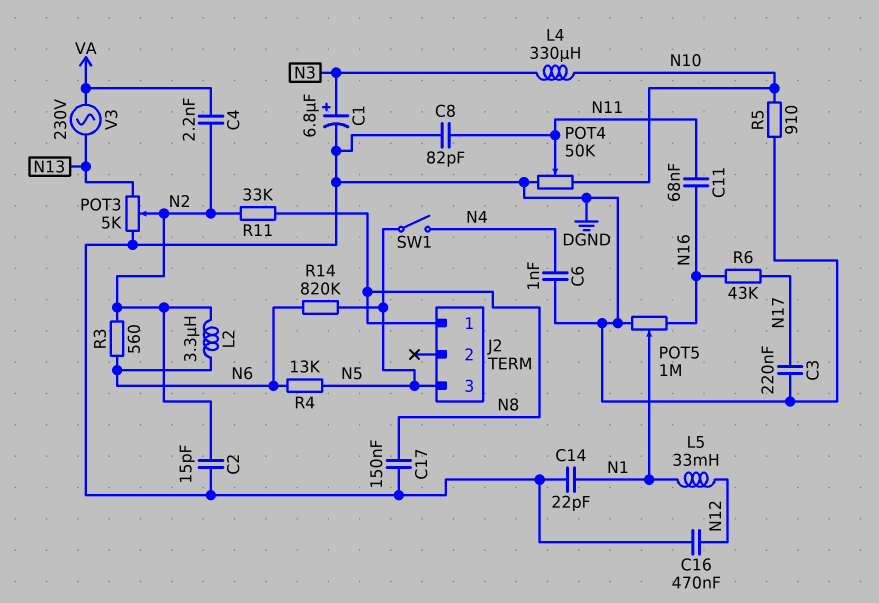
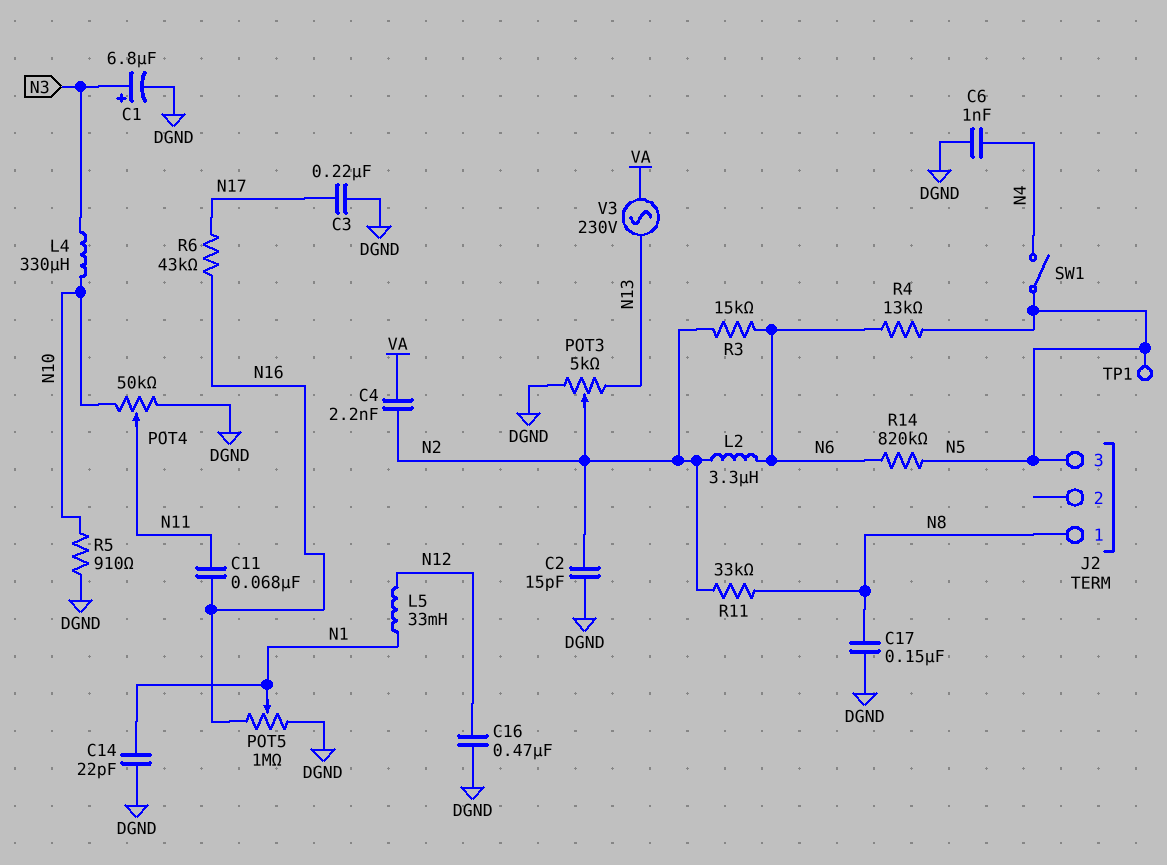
C8: 82pF (DGND, N11) -> none
R3: 560 (N2, N6) -> 15k (N2, N6)
TP1: none -> test point (N5)

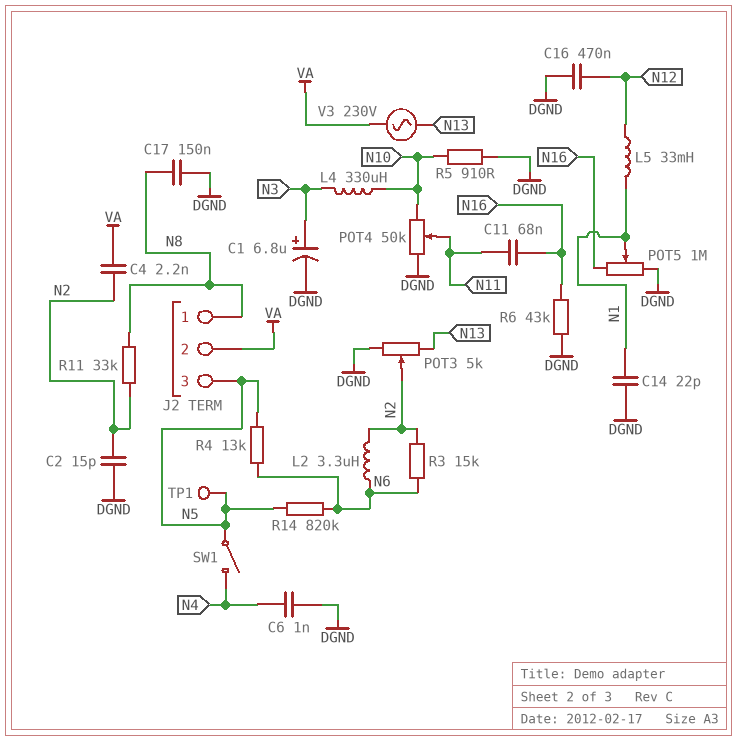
C3: 220nF (DGND, N17) -> none
J2 pin 2: none -> VA
R6: 43k (N16, N17) -> 43k (DGND, N16)

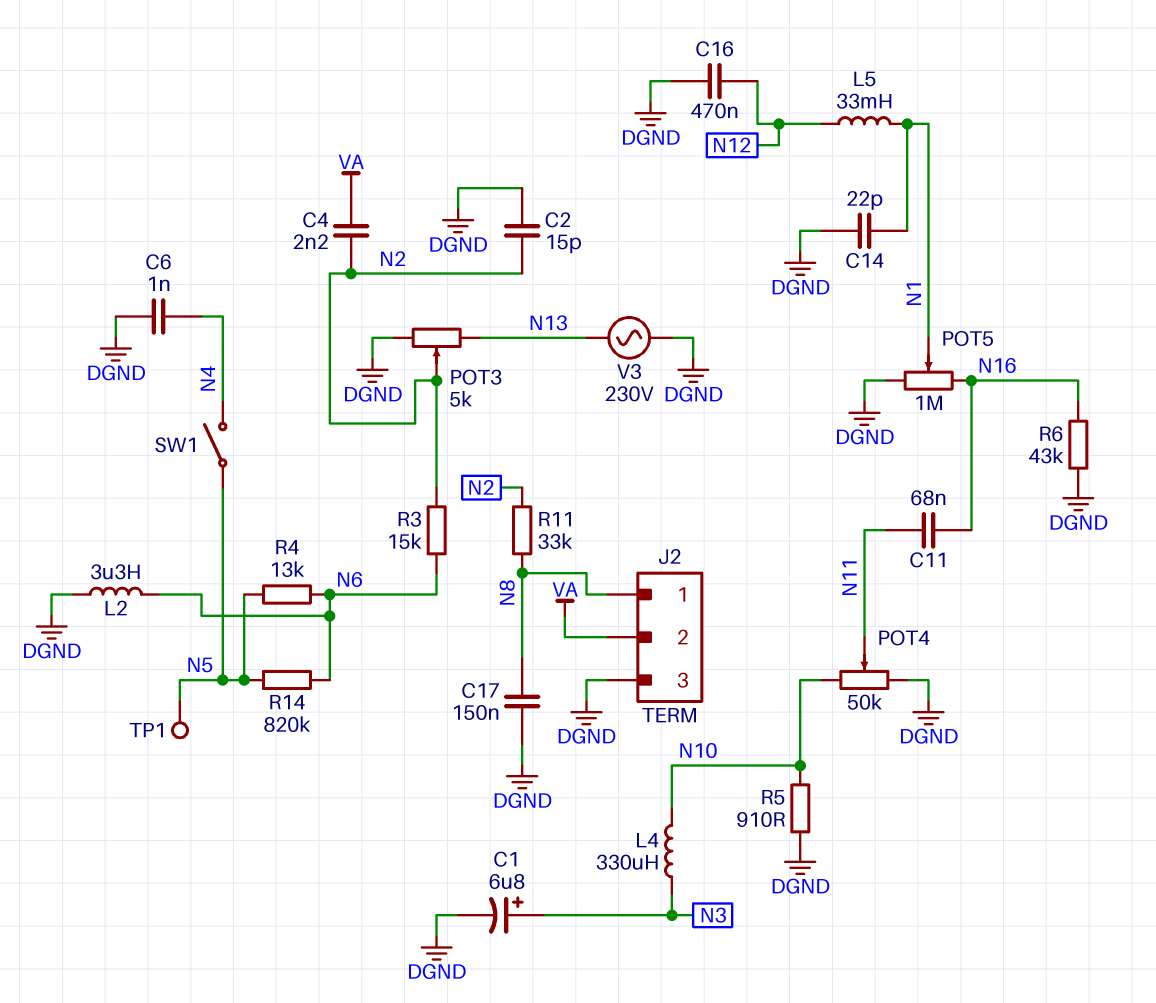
J2 pin 3: N5 -> DGND
L2: 3.3uH (N2, N6) -> 3.3uH (DGND, N6)
V3: AC 230V (N13, VA) -> AC 230V (DGND, N13)

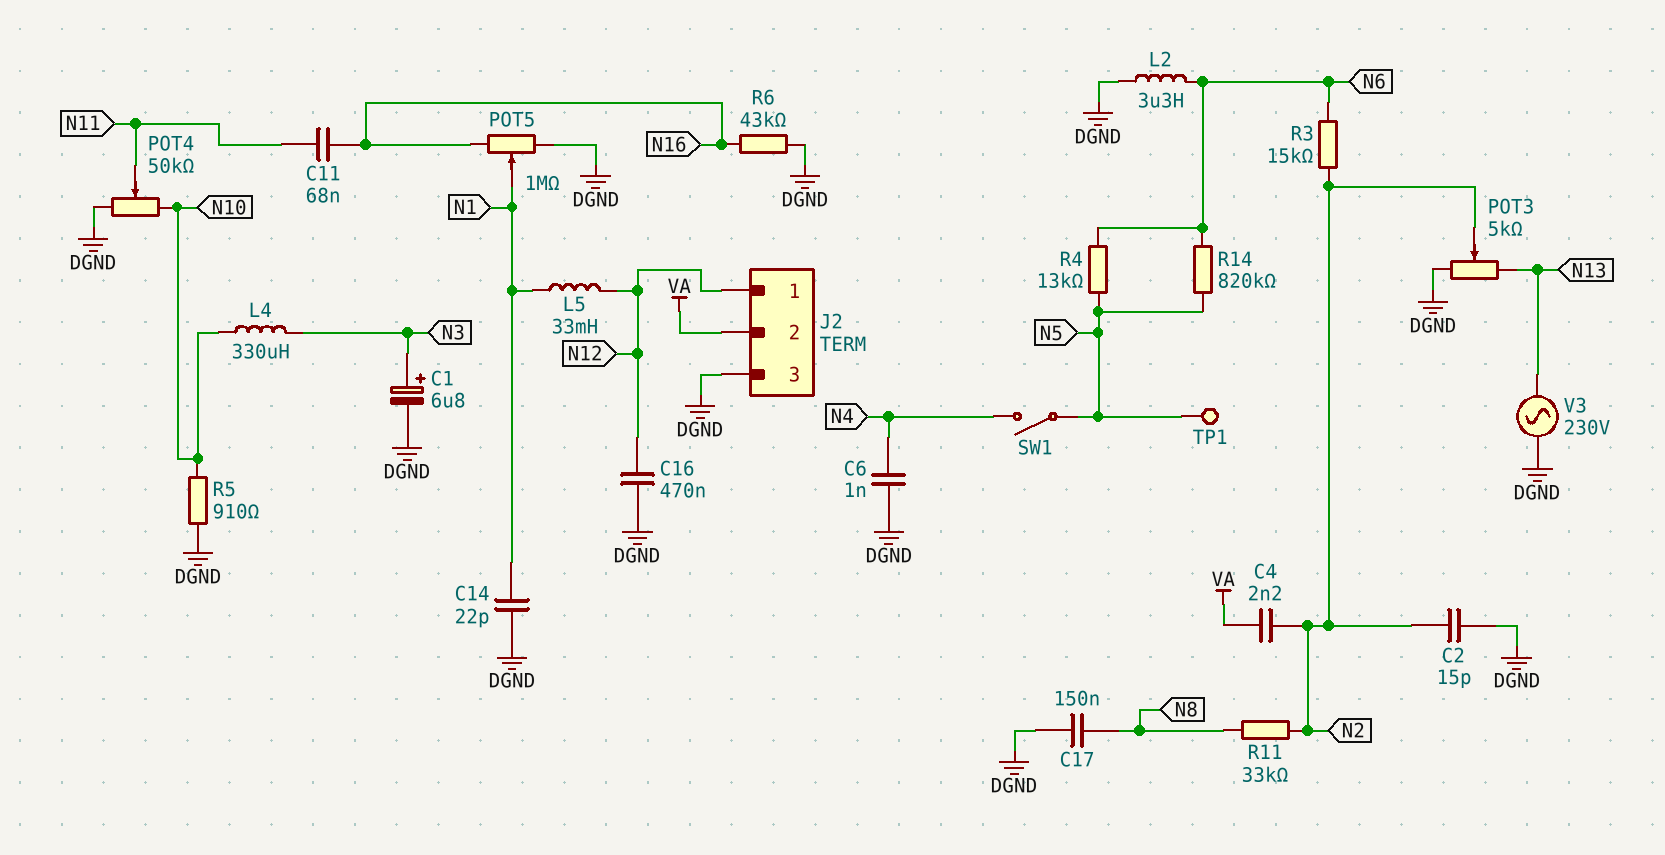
J2 pin 1: N8 -> N12

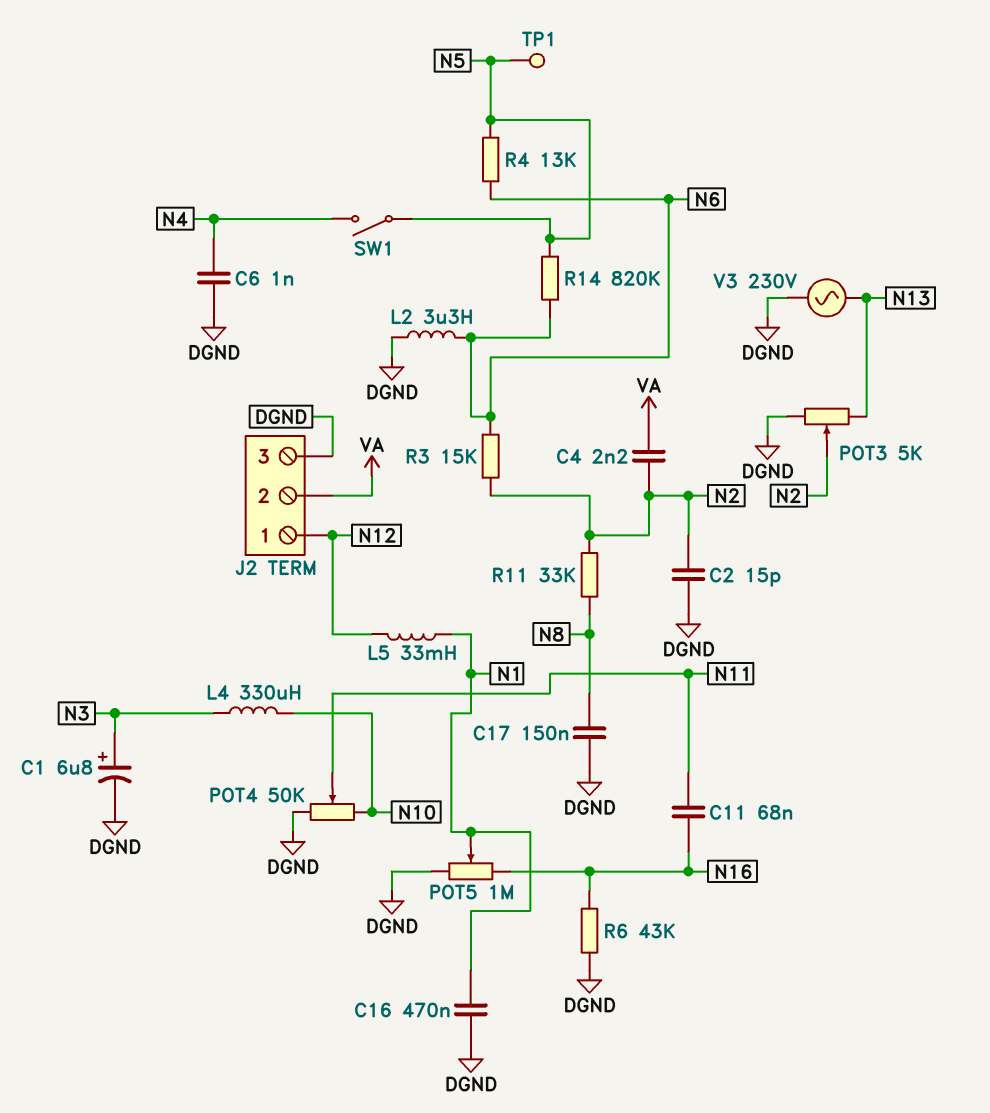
C14: 22pF (DGND, N1) -> none
C16: 470nF (DGND, N12) -> 470nF (DGND, N1)
R5: 910 (DGND, N10) -> none

